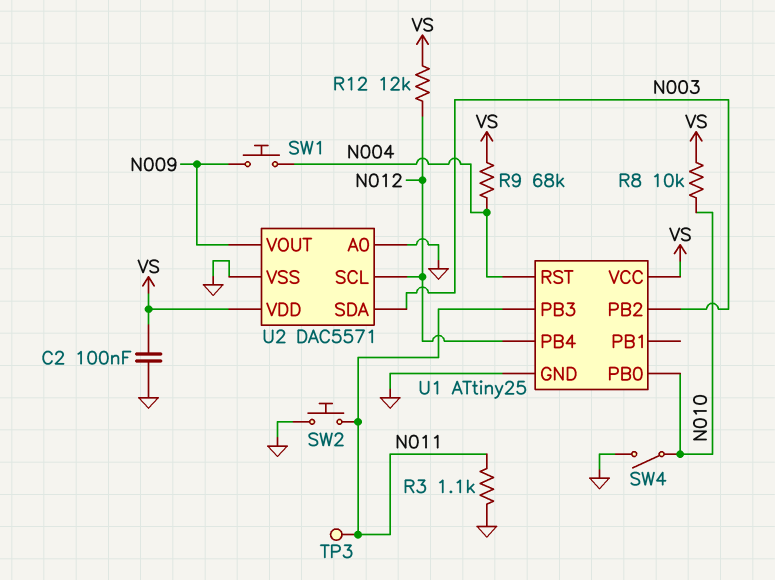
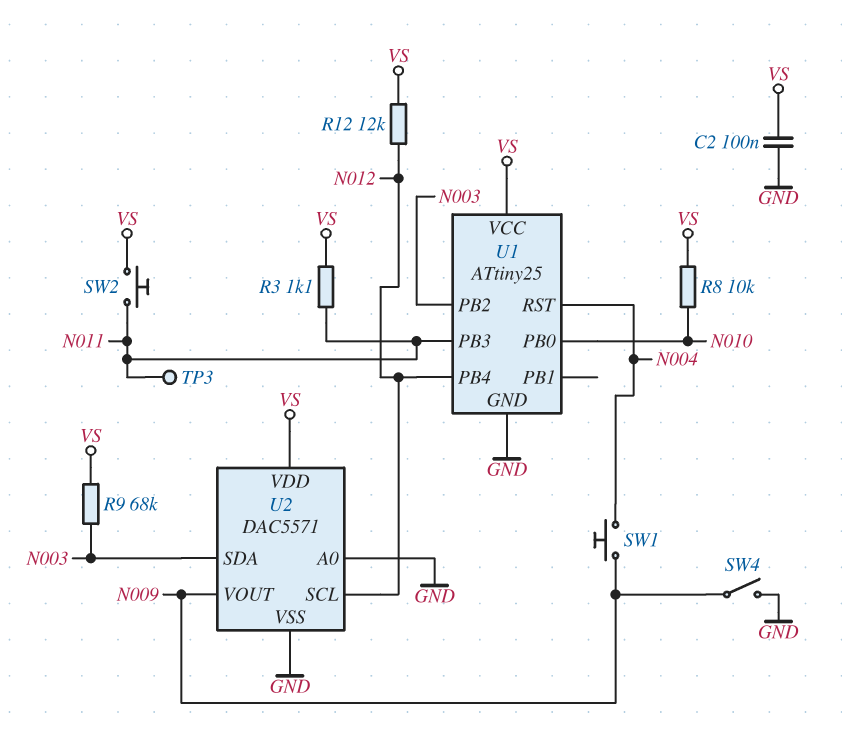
R3: 1.1k (GND, N011) -> 1.1k (N011, VS)
R9: 68k (N004, VS) -> 68k (N003, VS)
SW2: button (GND, N011) -> button (N011, VS)
SW4: switch (GND, N010) -> switch (GND, N009)

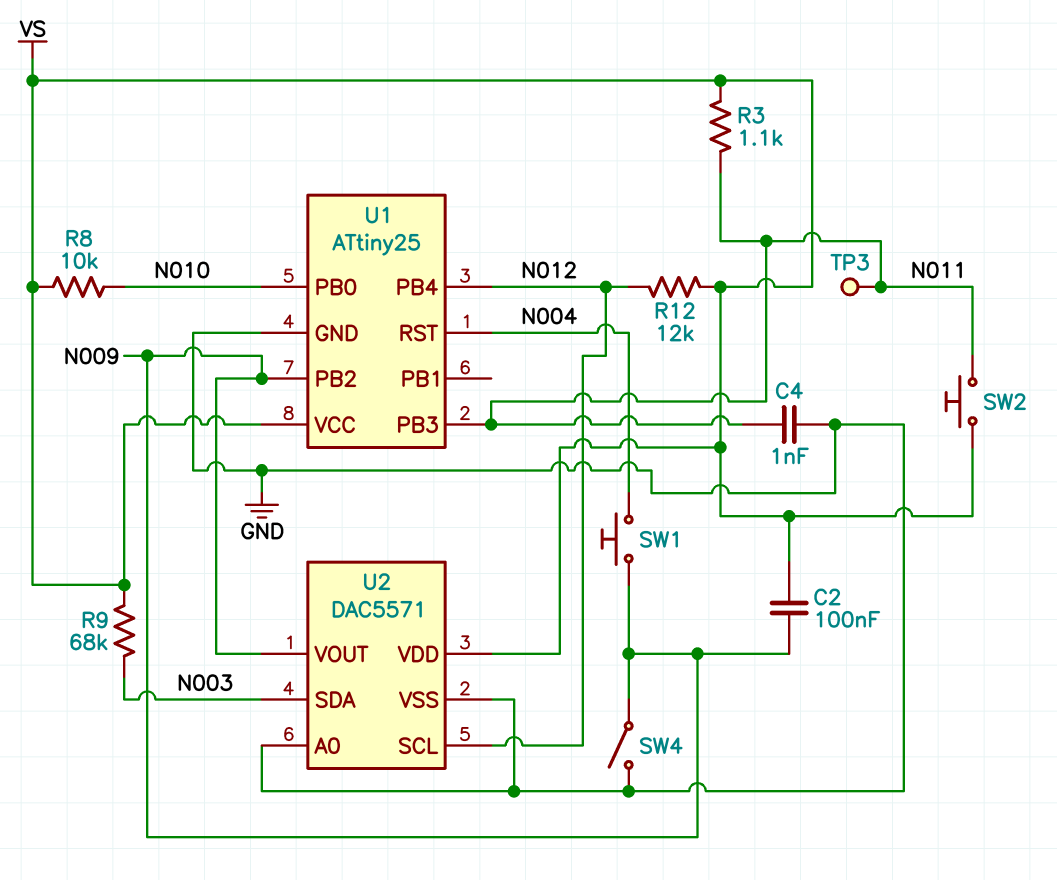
C2: 100nF (GND, VS) -> 100nF (N009, VS)
C4: none -> 1nF (GND, N011)
U1 pin PB2: N003 -> N009

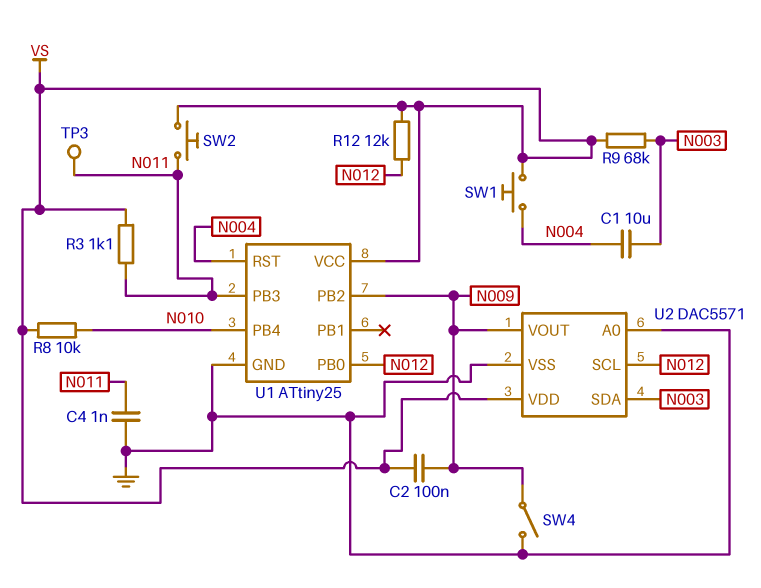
C1: none -> 10uF (N003, N004)
SW1: button (N004, N009) -> button (N004, VS)
U1 pin PB0: N010 -> N012
U1 pin PB4: N012 -> N010

